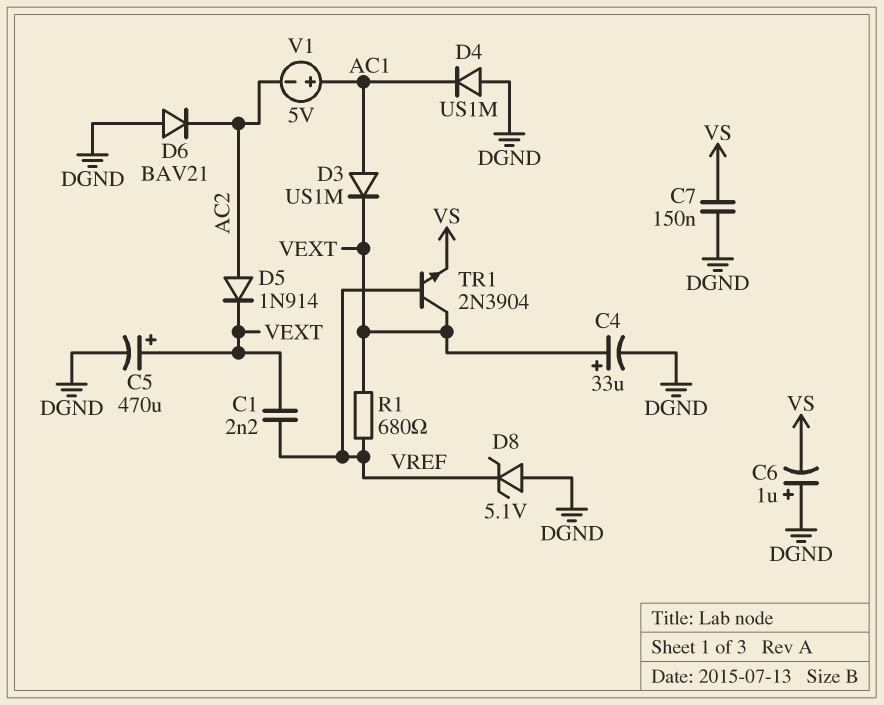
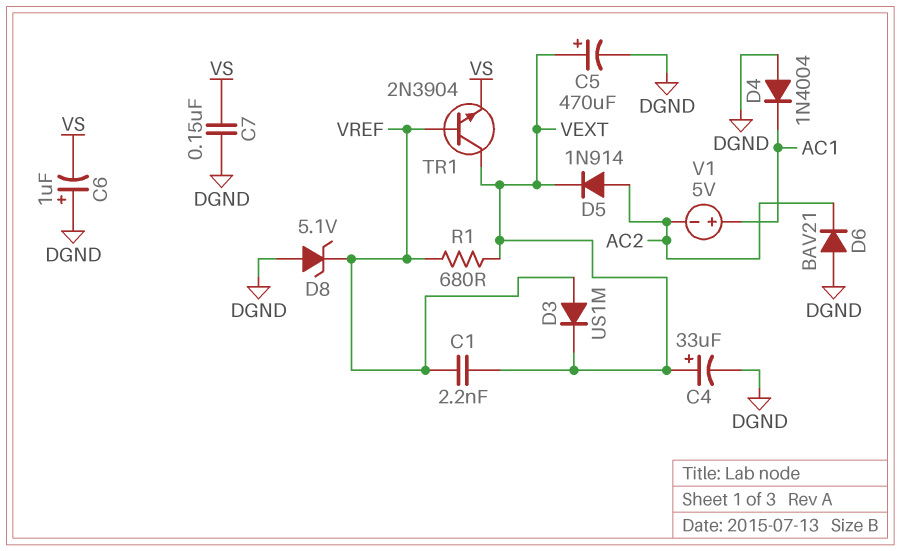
D3: diode US1M (A AC1, K VEXT) -> diode US1M (A VREF, K VEXT)
D4: diode US1M (A DGND, K AC1) -> diode 1N4004 (A DGND, K AC1)

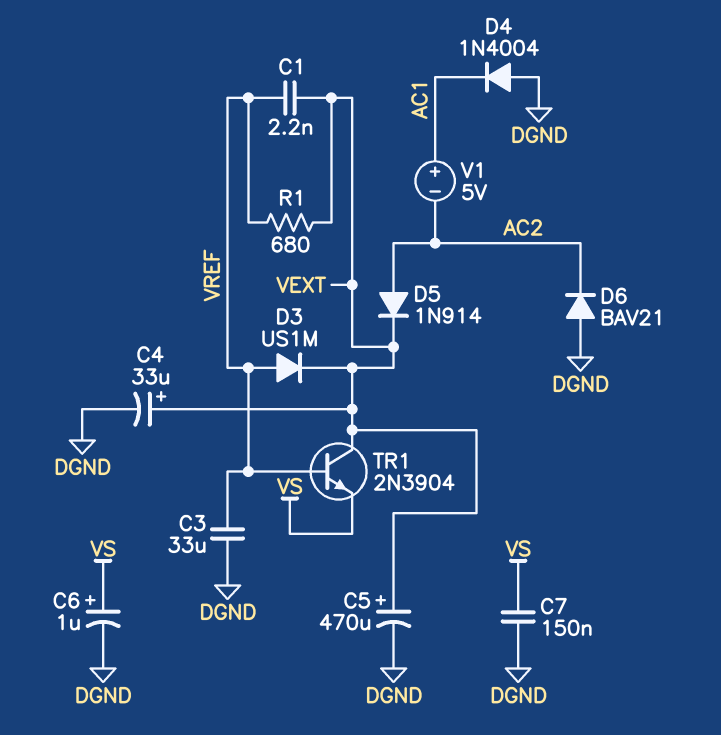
C3: none -> 33uF (DGND, VREF)
C6: 1uF (plus DGND, minus VS) -> 1uF (plus VS, minus DGND)
D8: zener 5.1V (A DGND, K VREF) -> none

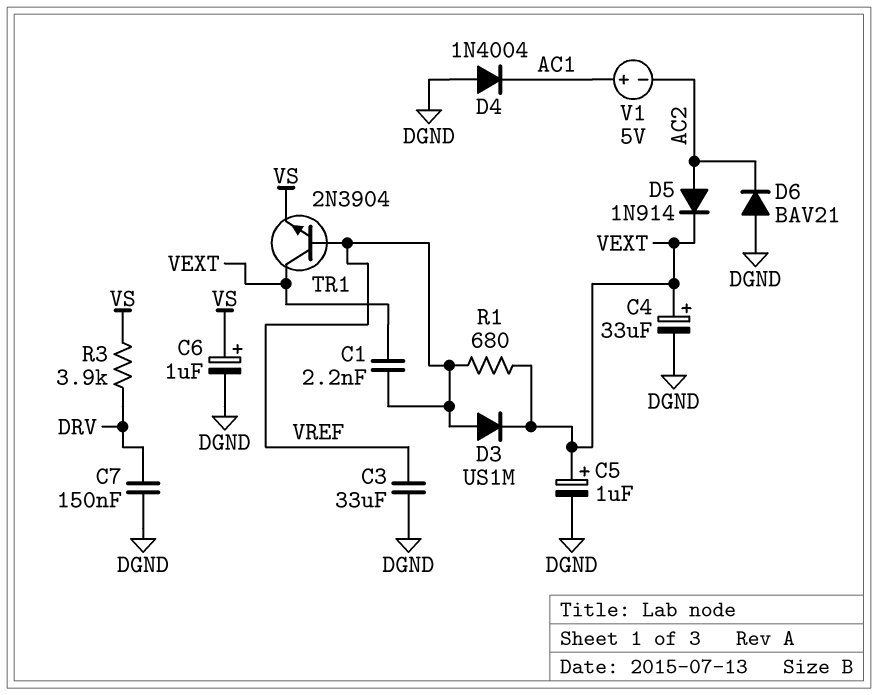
C5: 470uF (plus VEXT, minus DGND) -> 1uF (plus VEXT, minus DGND)
C7: 150nF (DGND, VS) -> 150nF (DGND, DRV)
R3: none -> 3.9k (DRV, VS)

